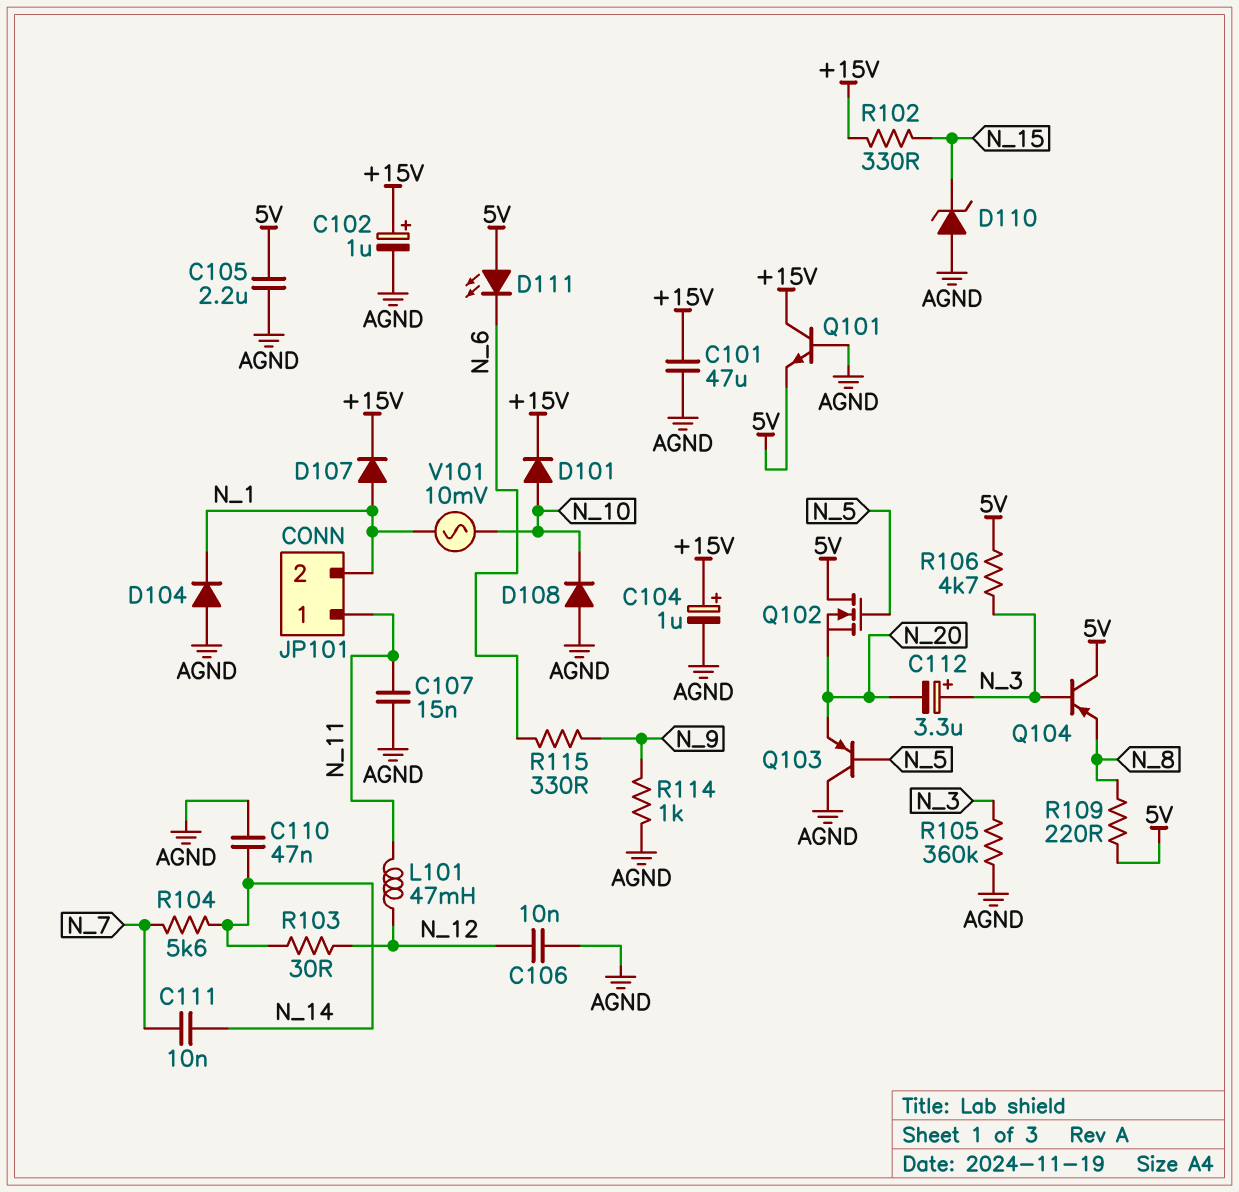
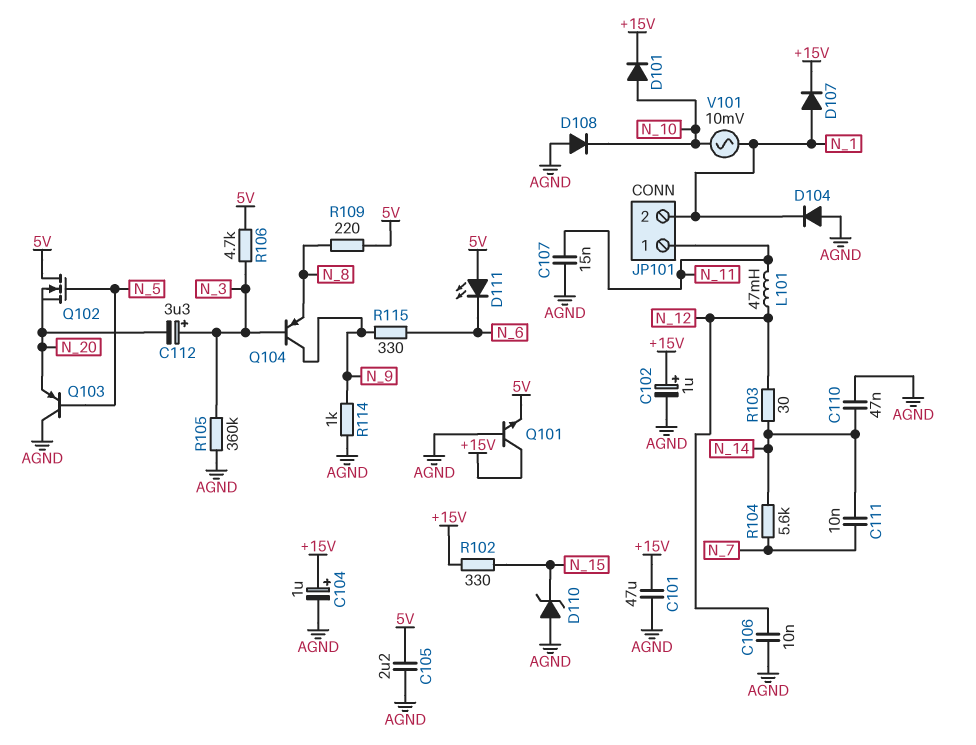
Q104: PNP (B N_3, C 5V, E N_8) -> PNP (B N_3, C N_9, E N_8)

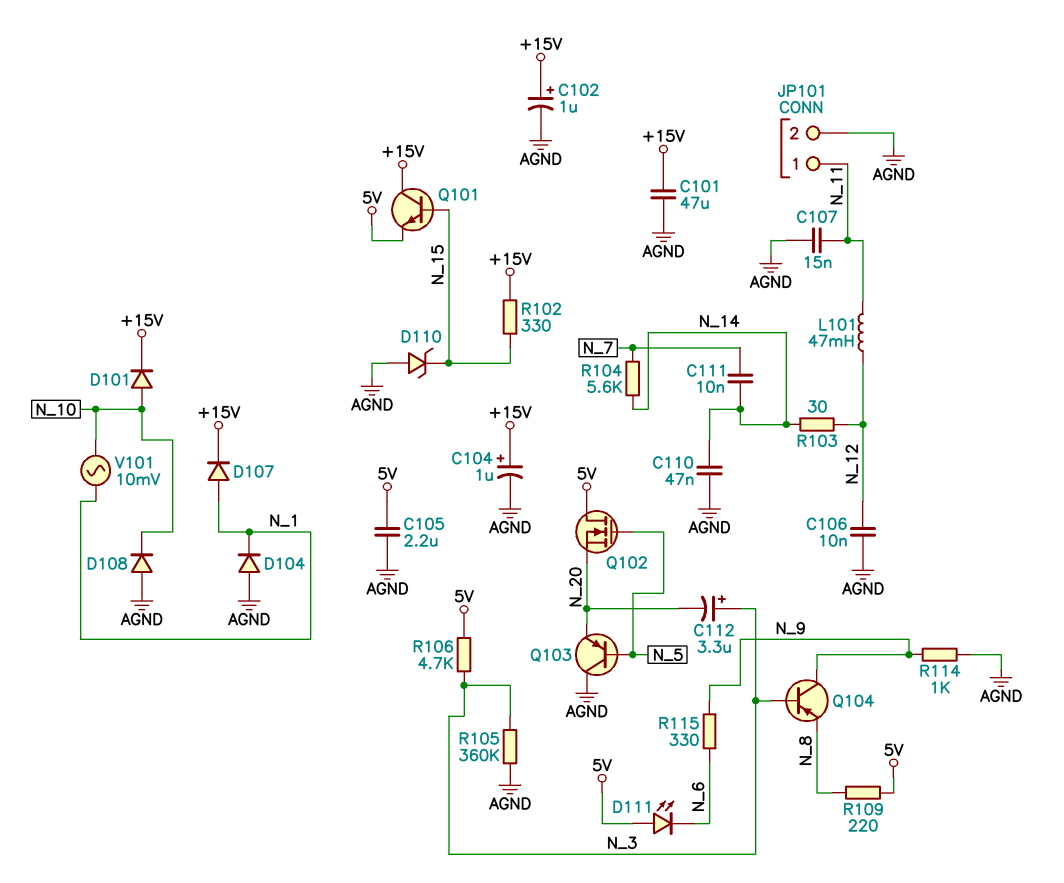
JP101 pin 2: N_1 -> AGND
Q101: NPN (B AGND, C +15V, E 5V) -> NPN (B N_15, C +15V, E 5V)

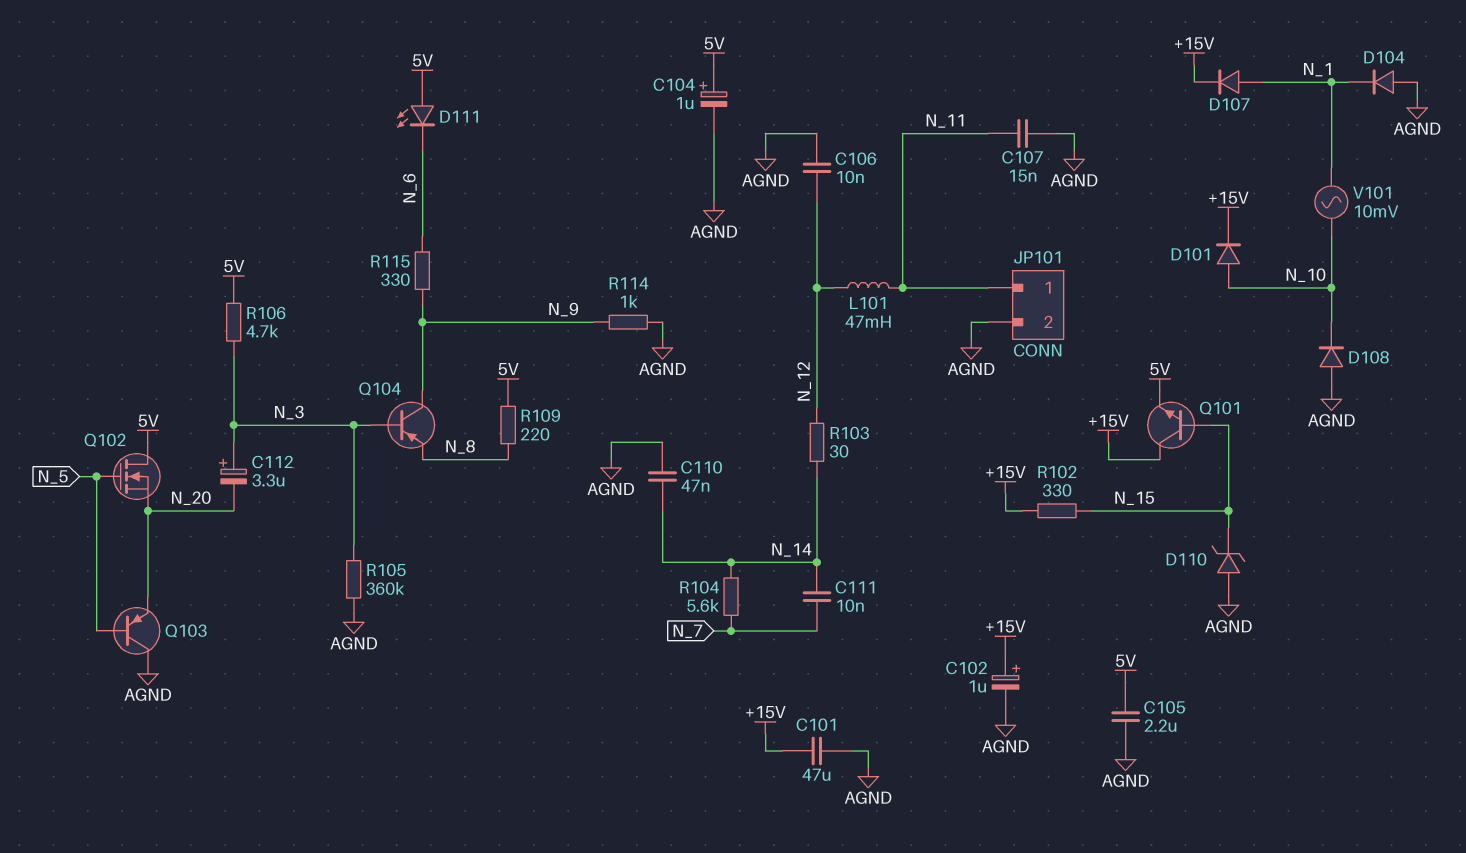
C104: 1uF (plus +15V, minus AGND) -> 1uF (plus 5V, minus AGND)

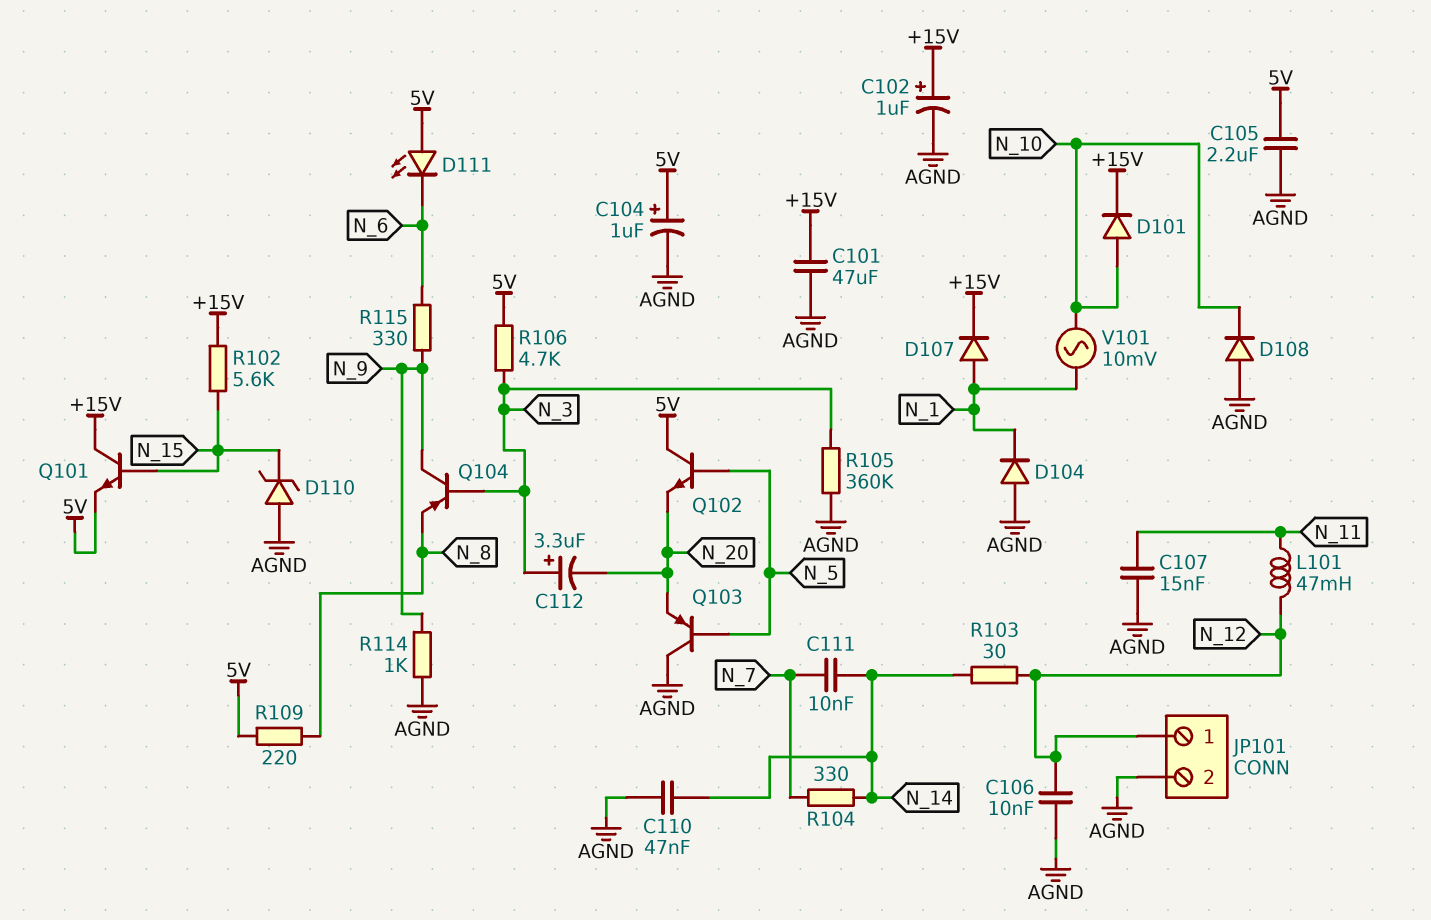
JP101 pin 1: N_11 -> N_12
Q102: NMOS (G N_5, D 5V, S N_20) -> NPN (B N_5, C 5V, E N_20)
R102: 330 (+15V, N_15) -> 5.6k (+15V, N_15)
R104: 5.6k (N_7, N_14) -> 330 (N_7, N_14)

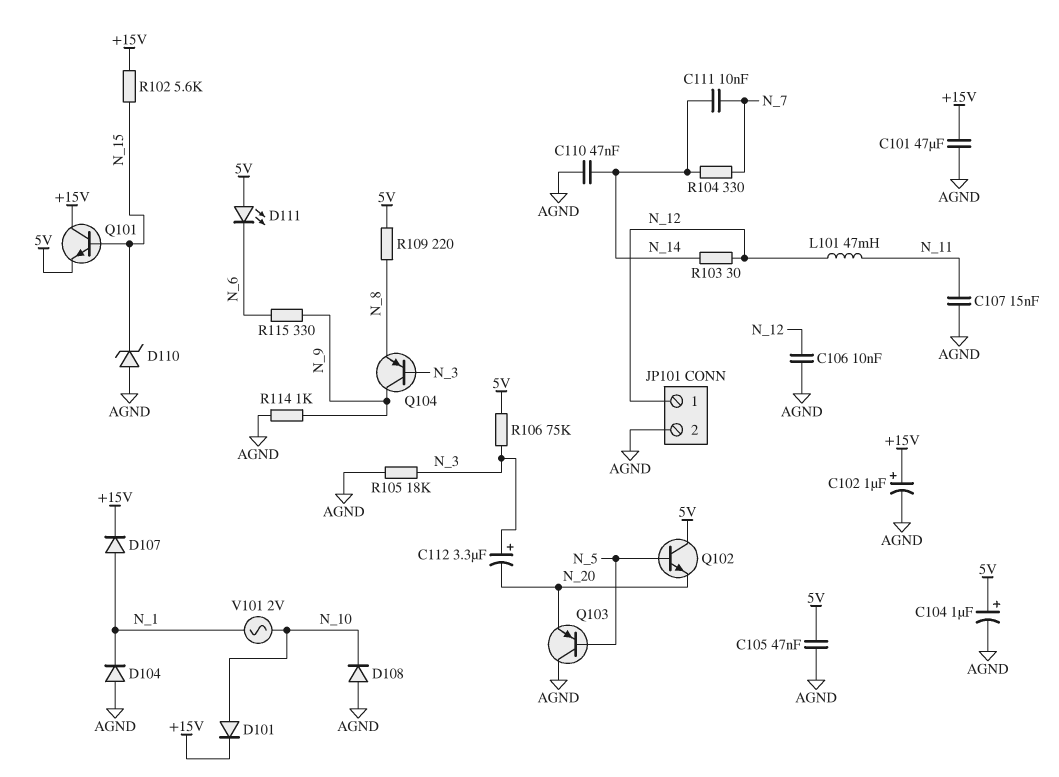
C105: 2.2uF (5V, AGND) -> 47nF (5V, AGND)
R105: 360k (AGND, N_3) -> 18k (AGND, N_3)
R106: 4.7k (5V, N_3) -> 75k (5V, N_3)
V101: AC 10mV (N_1, N_10) -> AC 2V (N_1, N_10)

